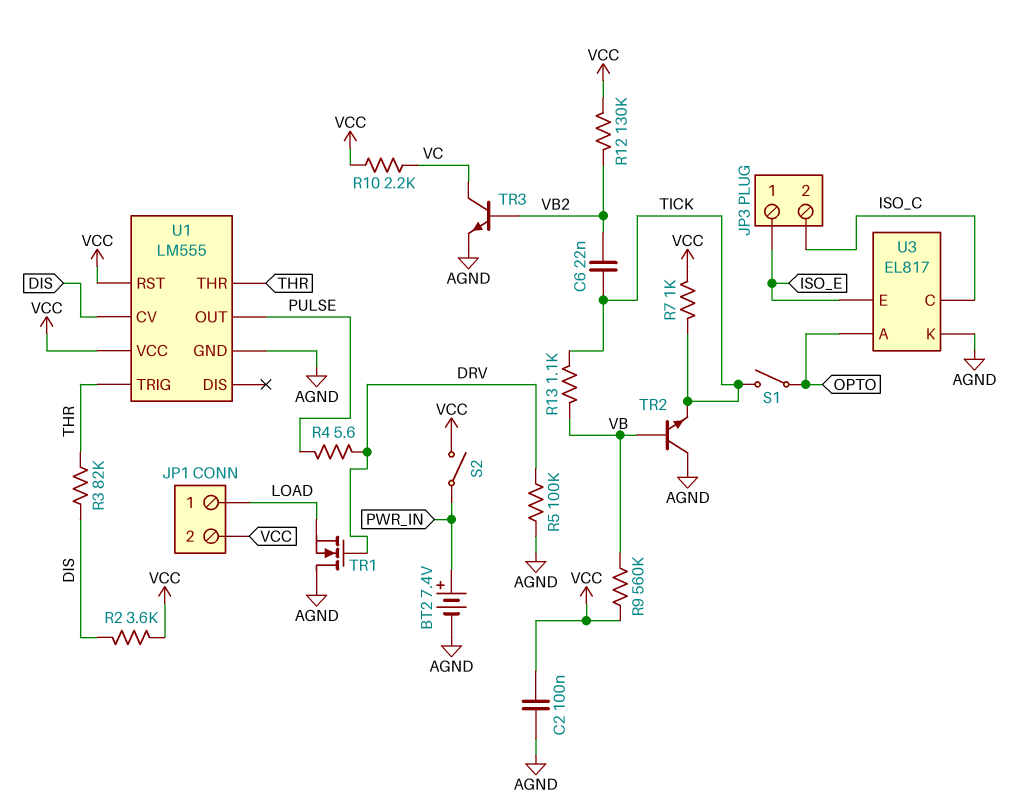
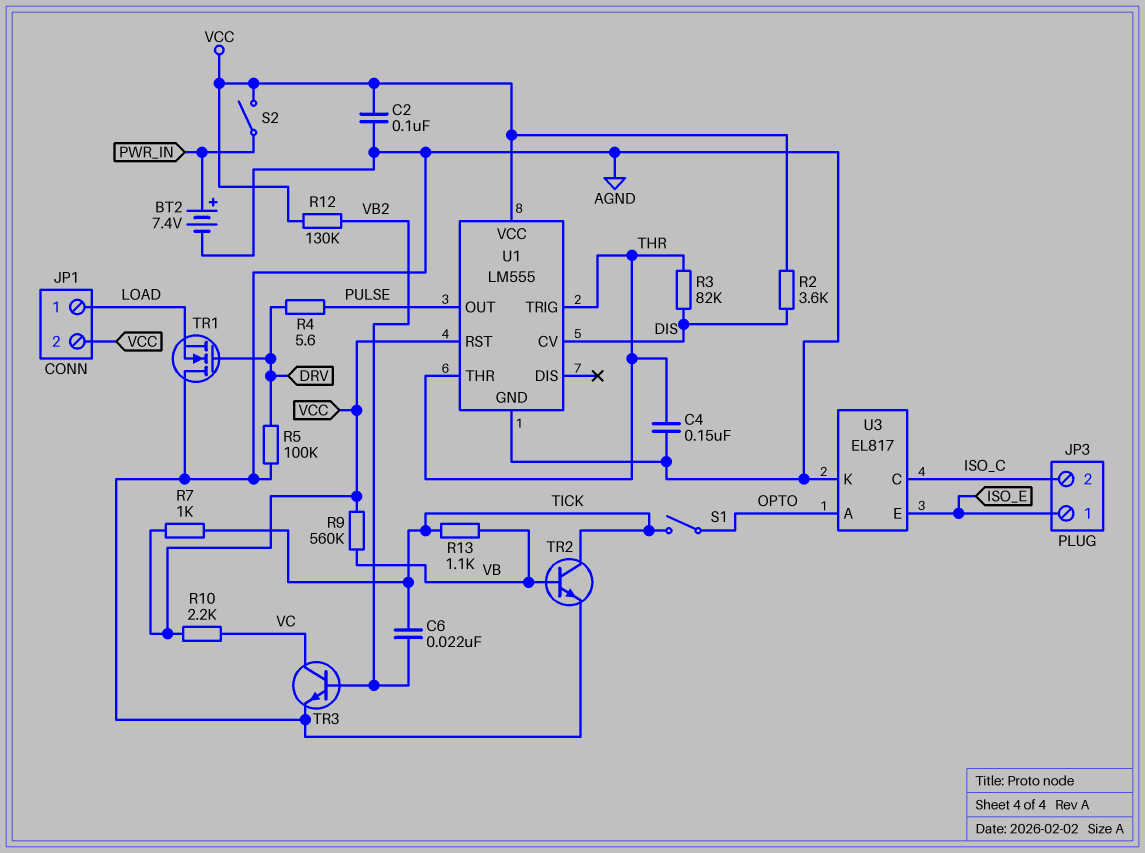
C4: none -> 150nF (AGND, THR)
TR2: NPN (B VB, C AGND, E TICK) -> NPN (B VB, C TICK, E AGND)

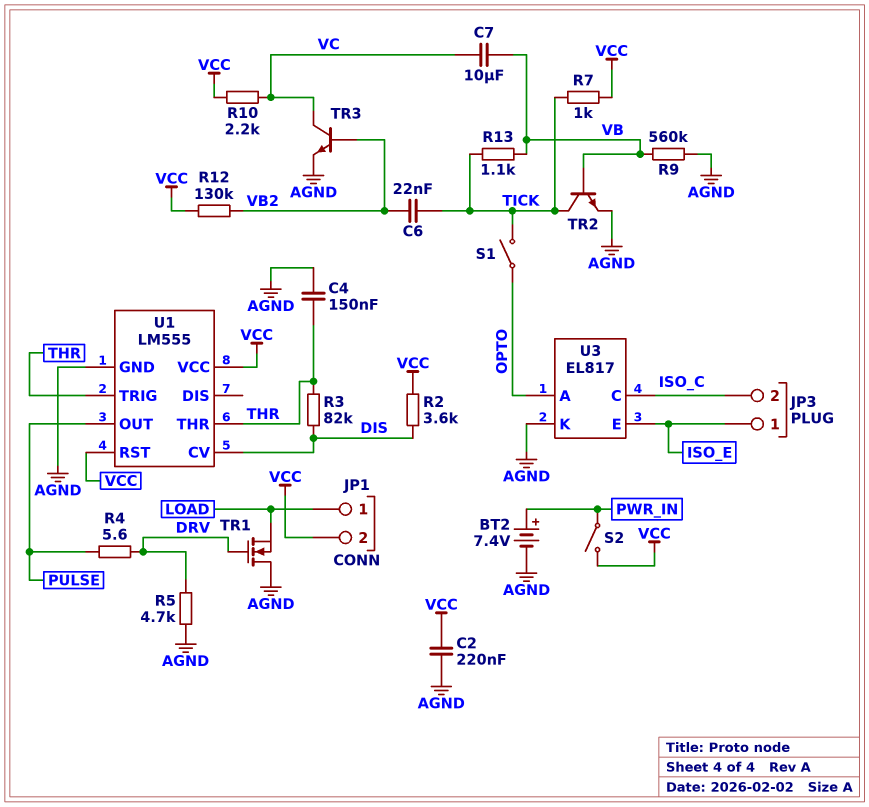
C2: 100nF (AGND, VCC) -> 220nF (AGND, VCC)
C7: none -> 10uF (VB, VC)
R5: 100k (AGND, DRV) -> 4.7k (AGND, DRV)
R9: 560k (VB, VCC) -> 560k (AGND, VB)

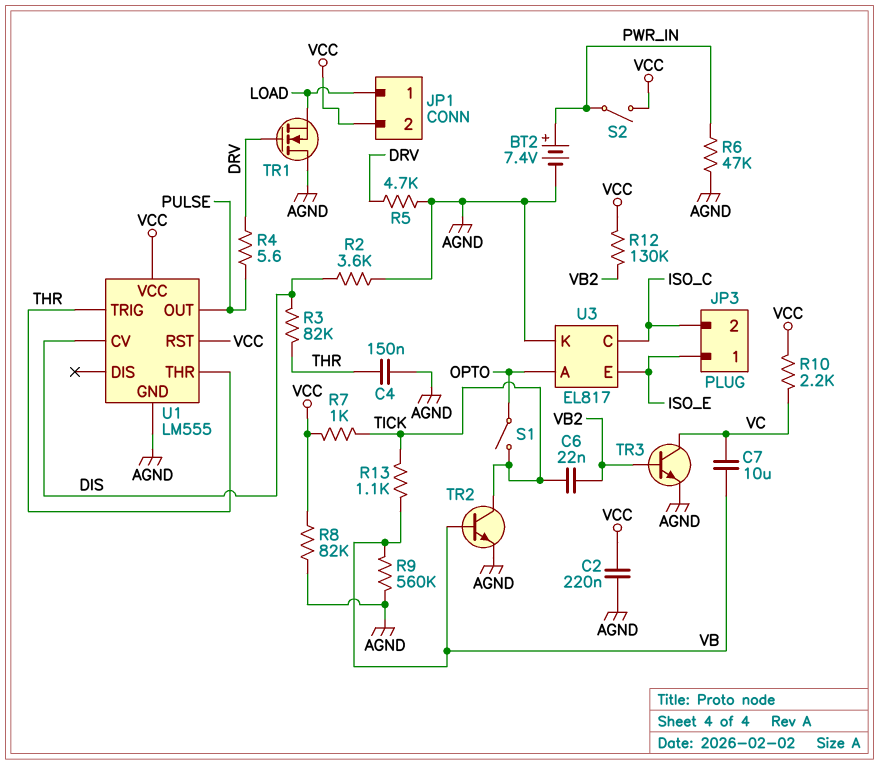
R2: 3.6k (DIS, VCC) -> 3.6k (AGND, DIS)
R6: none -> 47k (AGND, PWR_IN)
R8: none -> 82k (AGND, VCC)

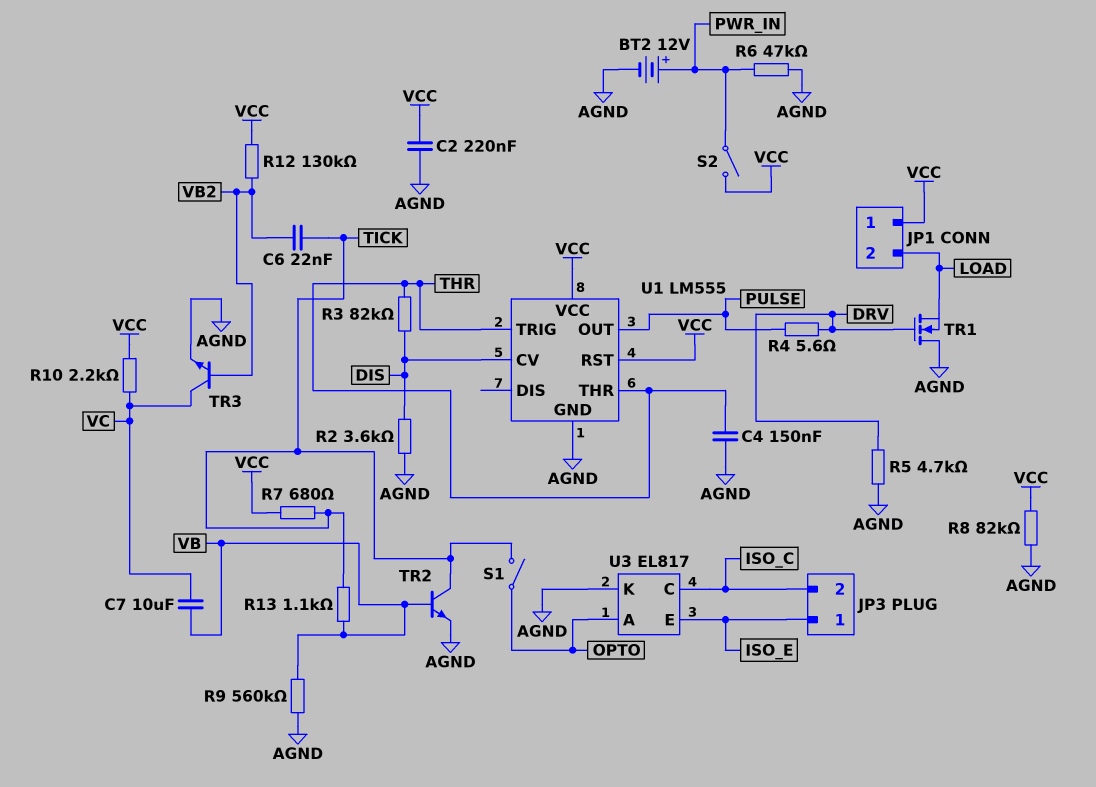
BT2: 7.4V (plus PWR_IN, minus AGND) -> 12V (plus PWR_IN, minus AGND)
JP1 pin 1: LOAD -> VCC
JP1 pin 2: VCC -> LOAD
R7: 1k (TICK, VCC) -> 680 (TICK, VCC)

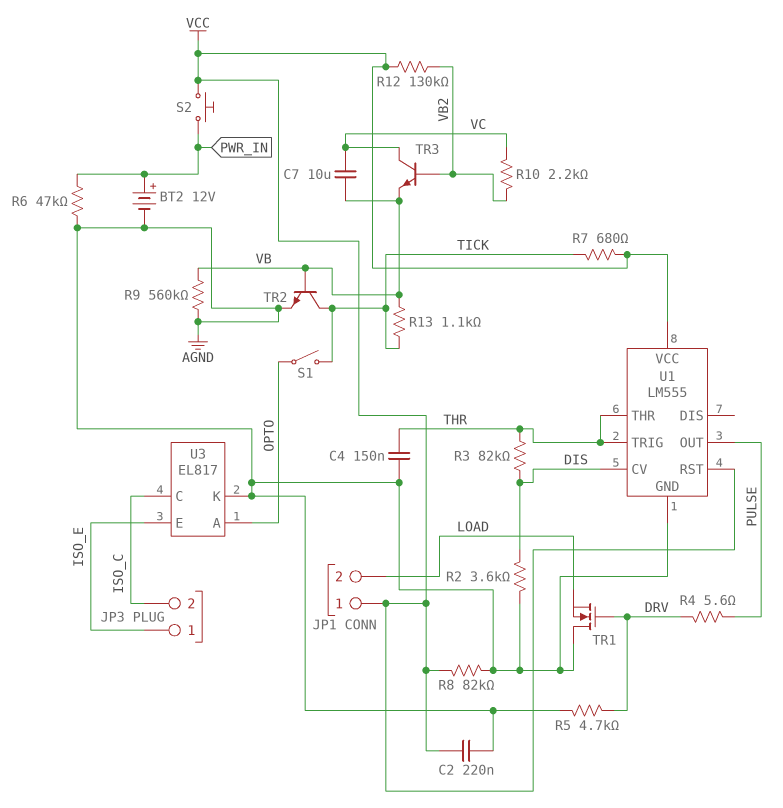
C6: 22nF (TICK, VB2) -> none
R10: 2.2k (VC, VCC) -> 2.2k (VB2, VC)
S2: switch (PWR_IN, VCC) -> button (PWR_IN, VCC)
TR3: NPN (B VB2, C VC, E AGND) -> NPN (B VB2, C VC, E VB)

